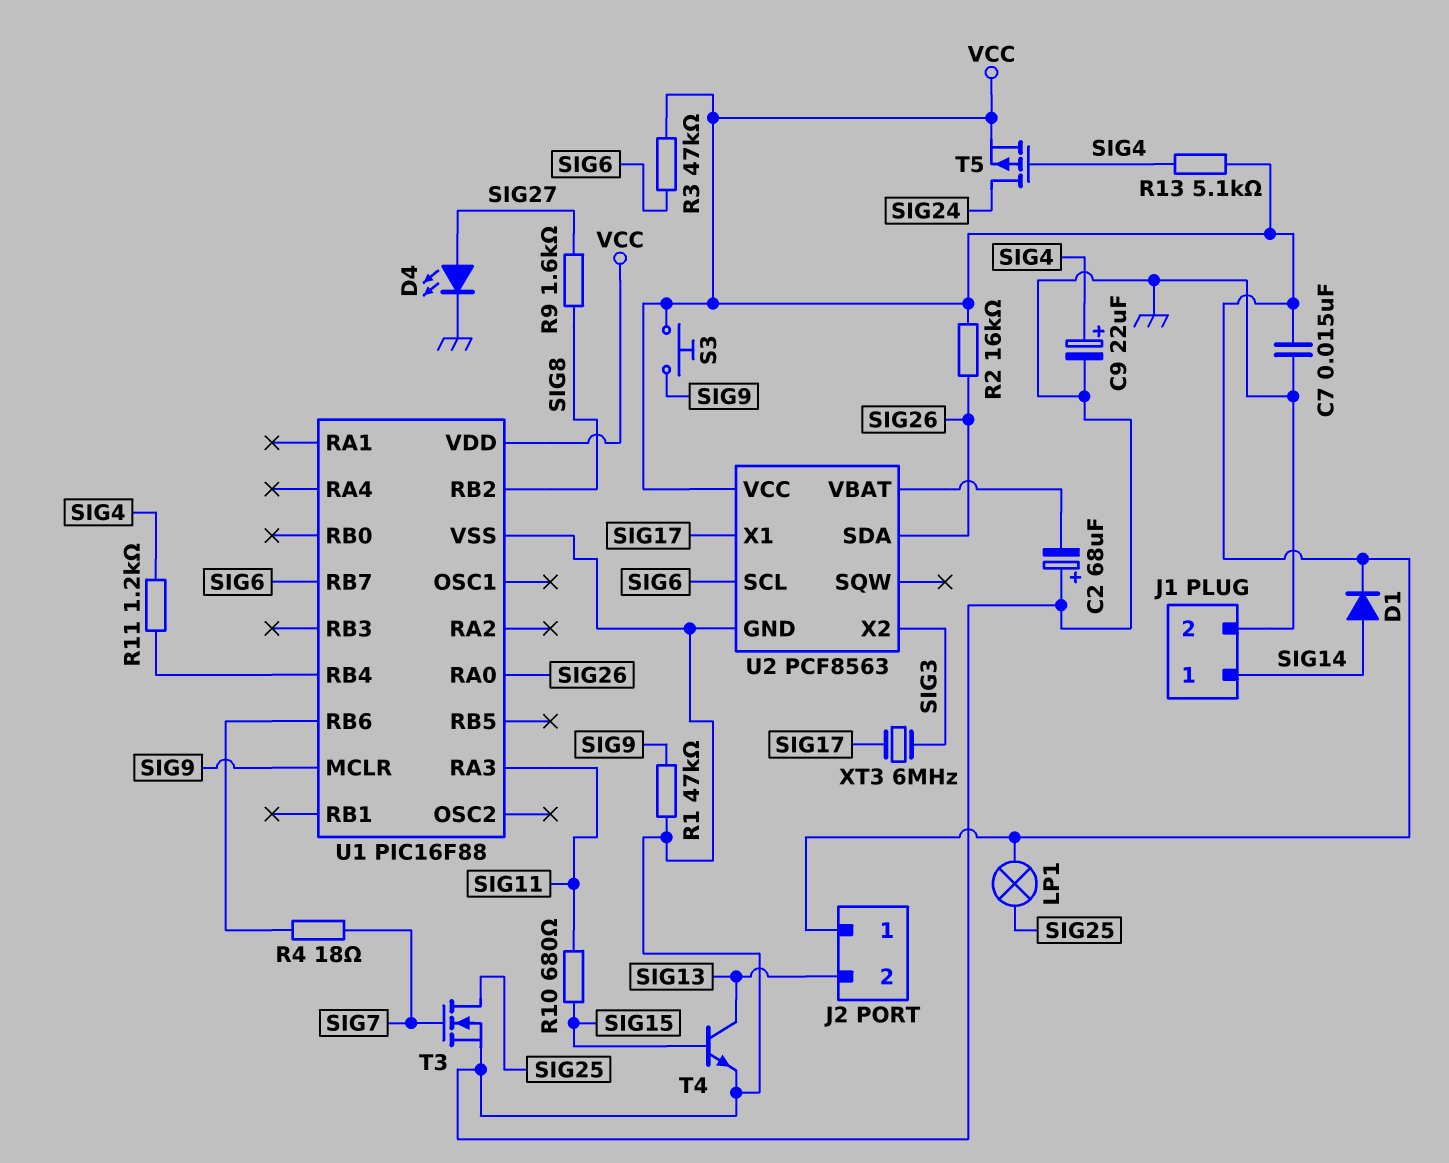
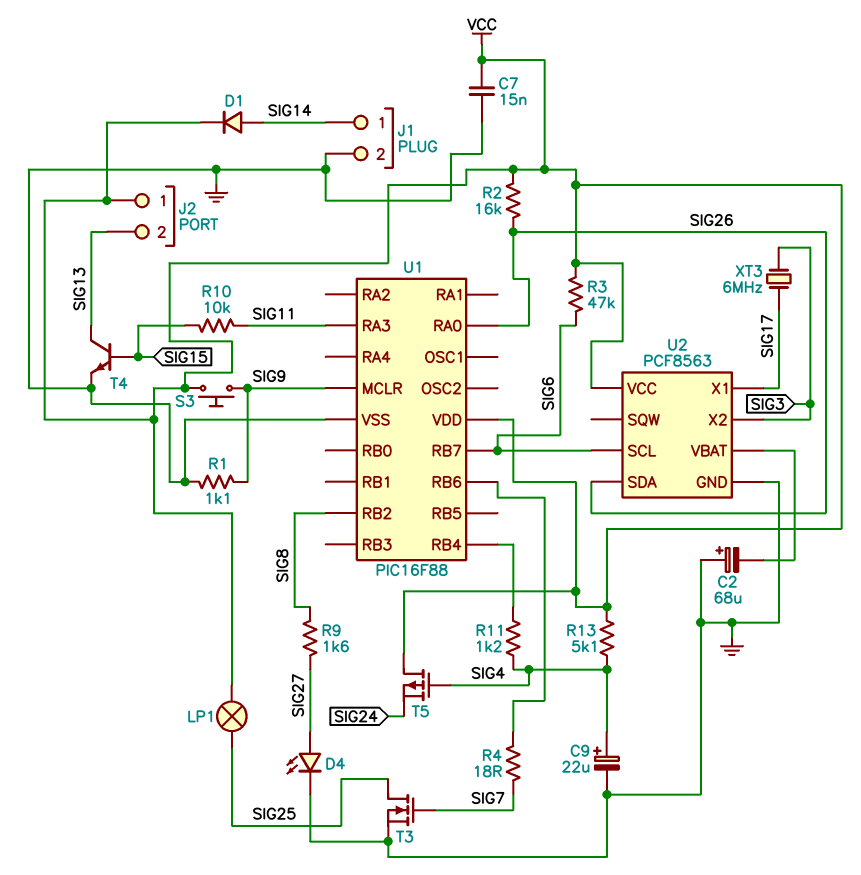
R1: 47k (GND, SIG9) -> 1.1k (GND, SIG9)
R10: 680 (SIG11, SIG15) -> 10k (SIG11, SIG15)
T5: PMOS (G SIG4, D SIG24, S VCC) -> PMOS (G SIG4, D VCC, S SIG24)

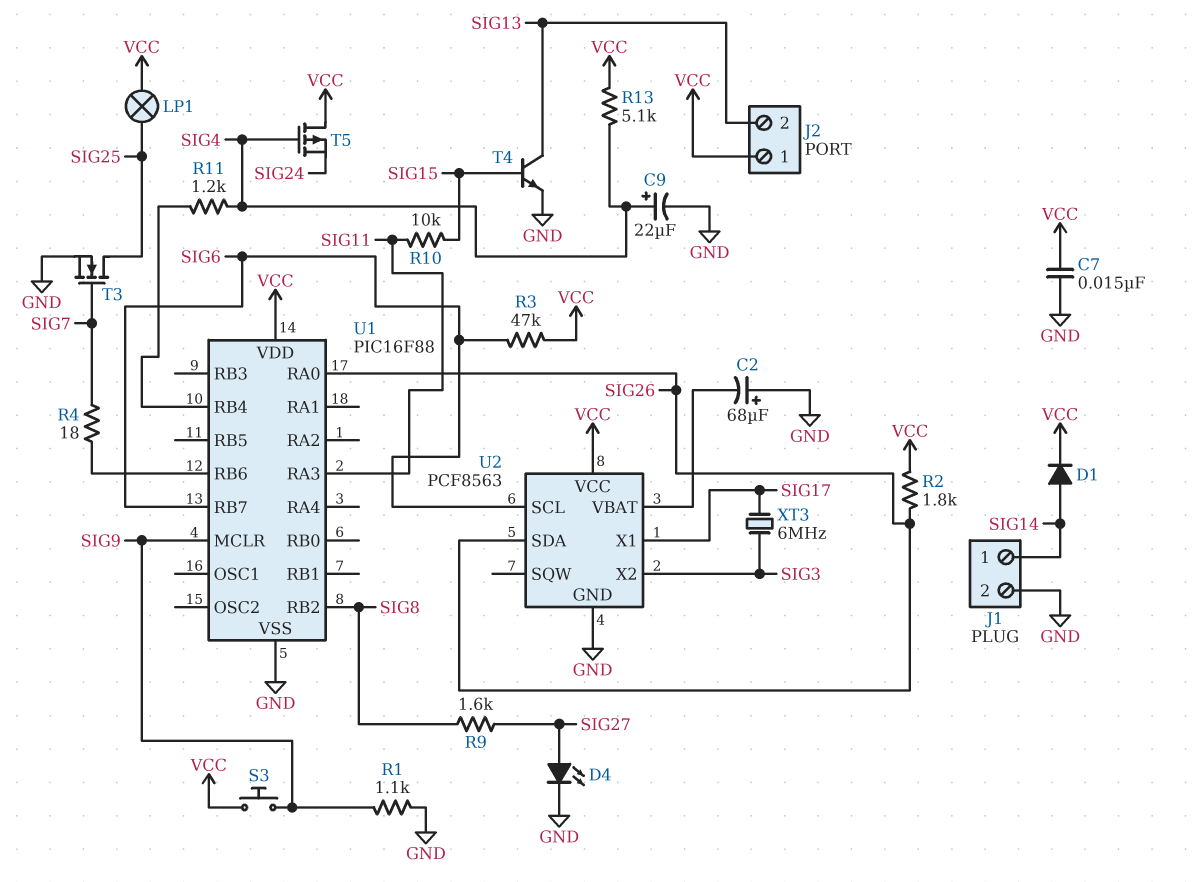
R2: 16k (SIG26, VCC) -> 1.8k (SIG26, VCC)

